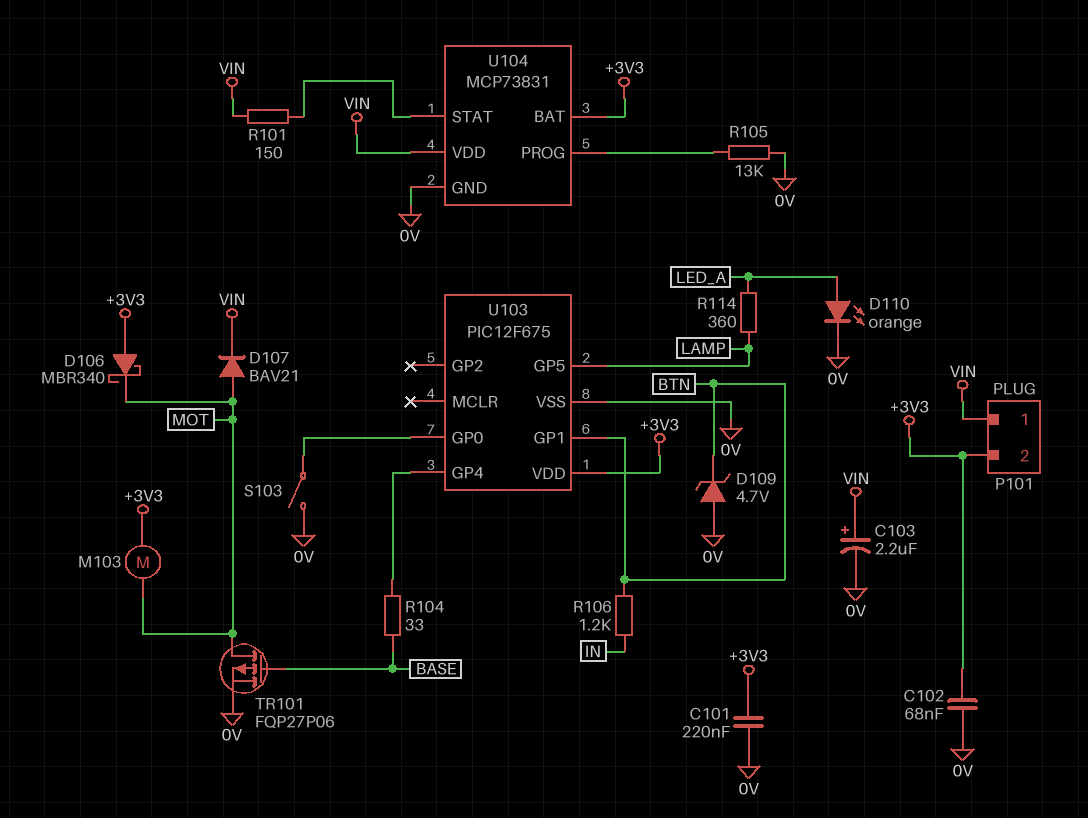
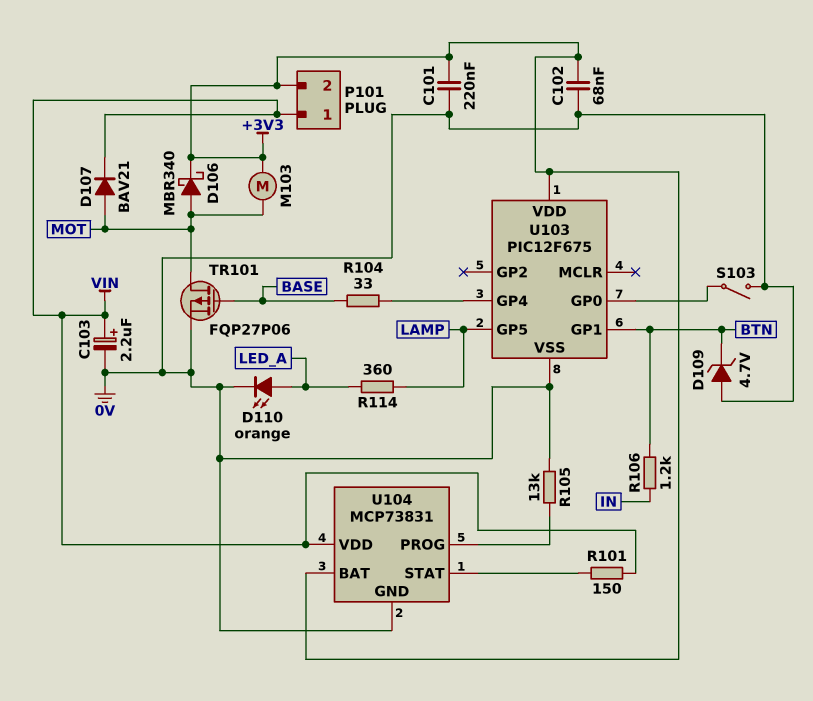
D106: schottky MBR340 (A +3V3, K MOT) -> schottky MBR340 (A MOT, K +3V3)

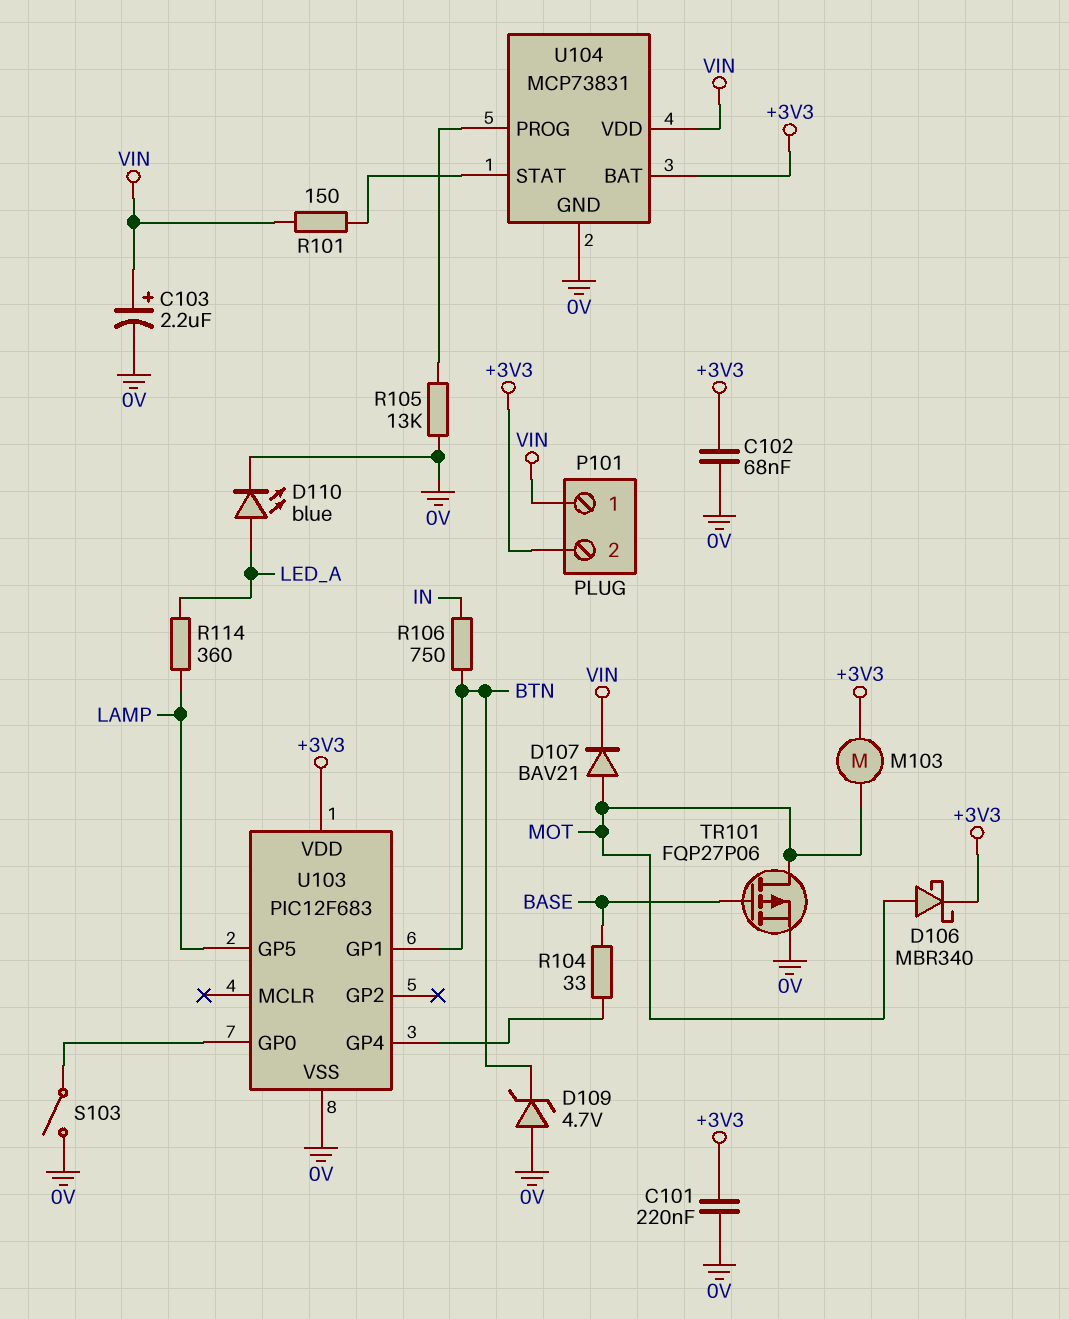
D110: LED orange (A LED_A, K 0V) -> LED blue (A LED_A, K 0V)
R106: 1.2k (BTN, IN) -> 750 (BTN, IN)
U103: PIC12F675 -> PIC12F683

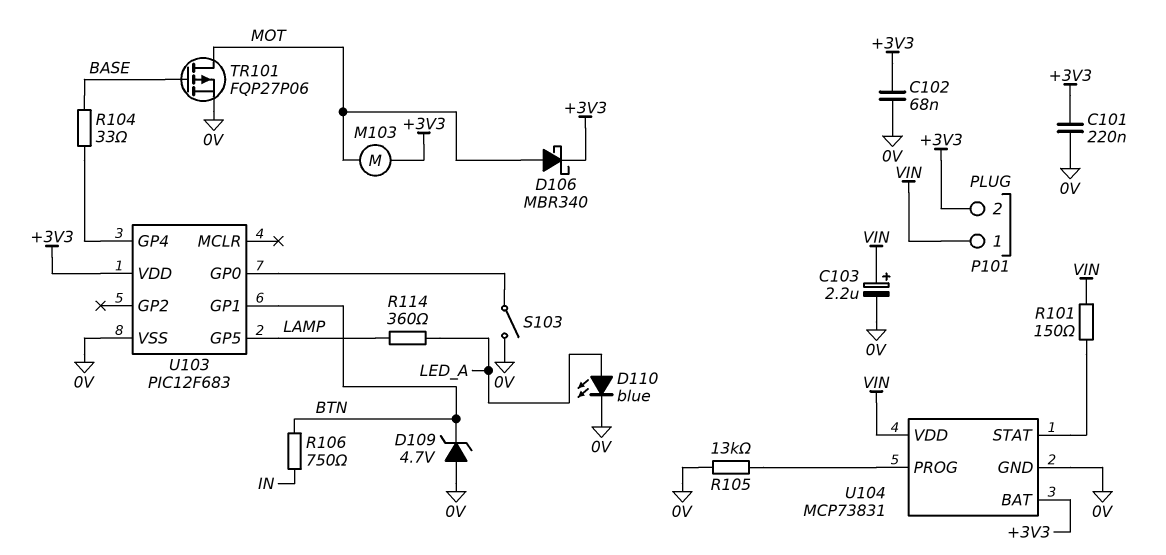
D107: diode BAV21 (A MOT, K VIN) -> none

